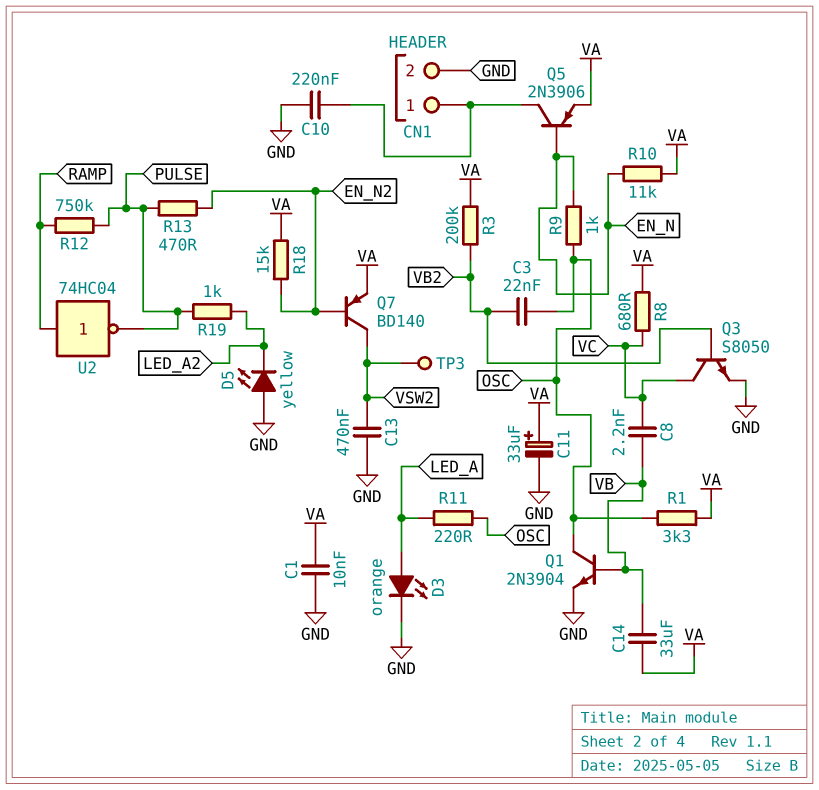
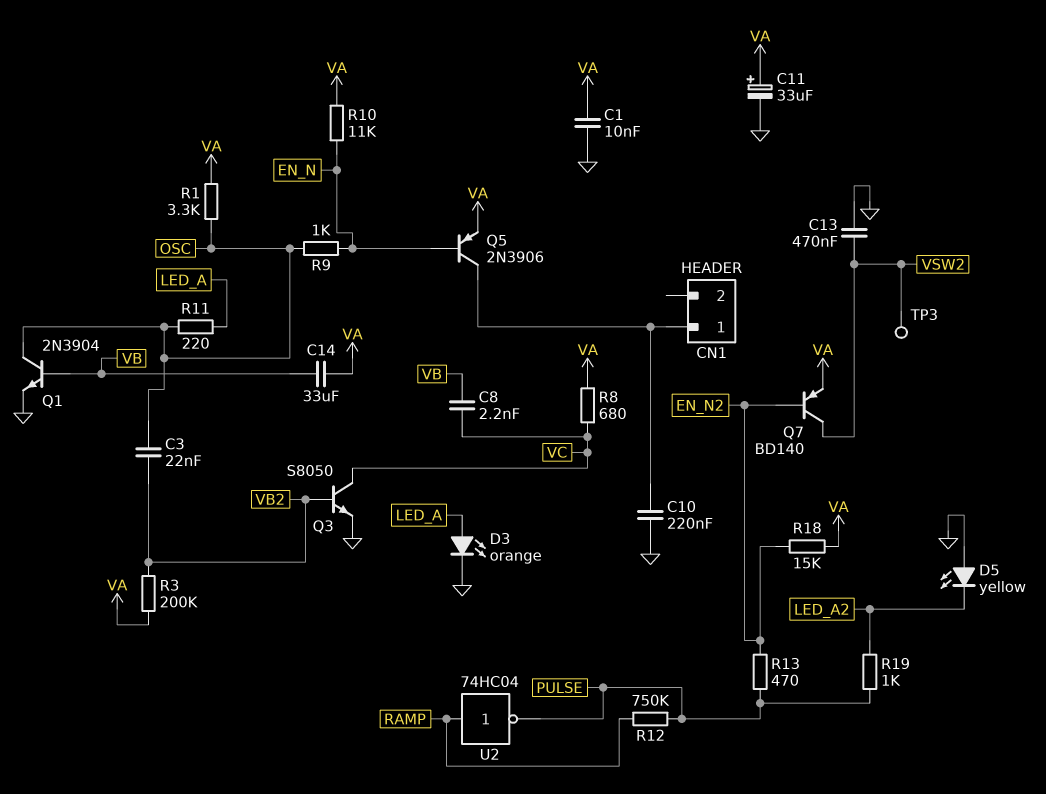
CN1 pin 2: GND -> none

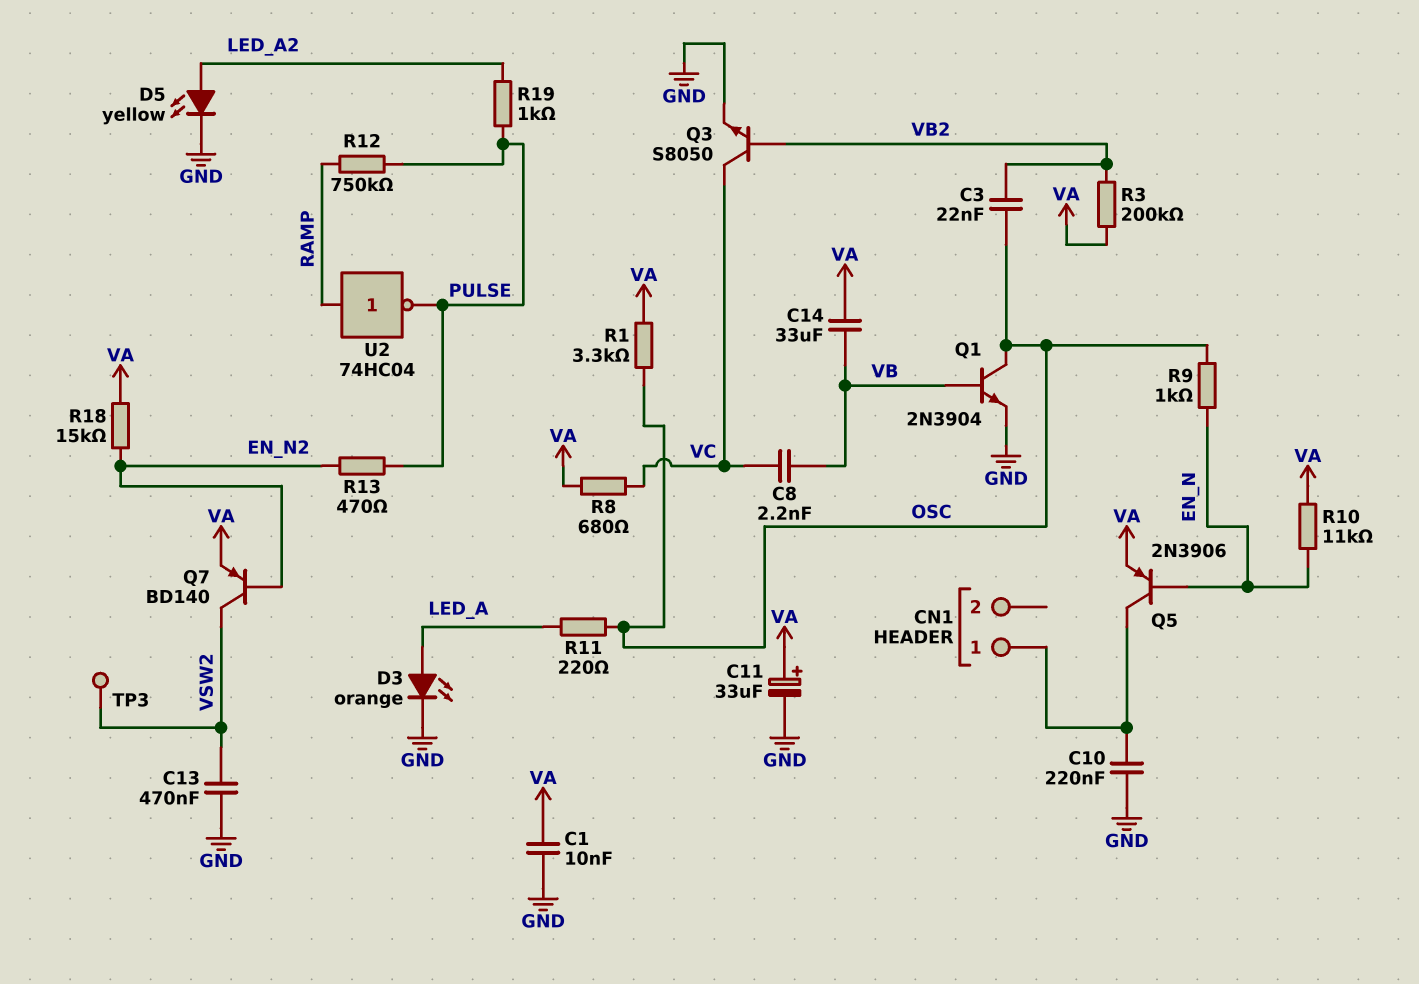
D5: LED yellow (A GND, K LED_A2) -> LED yellow (A LED_A2, K GND)

